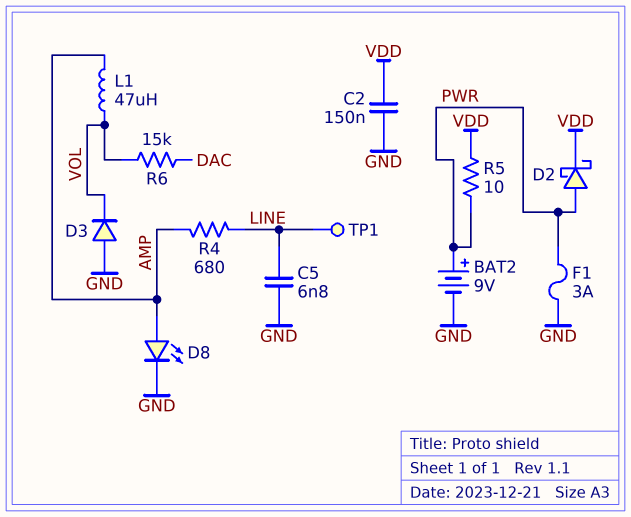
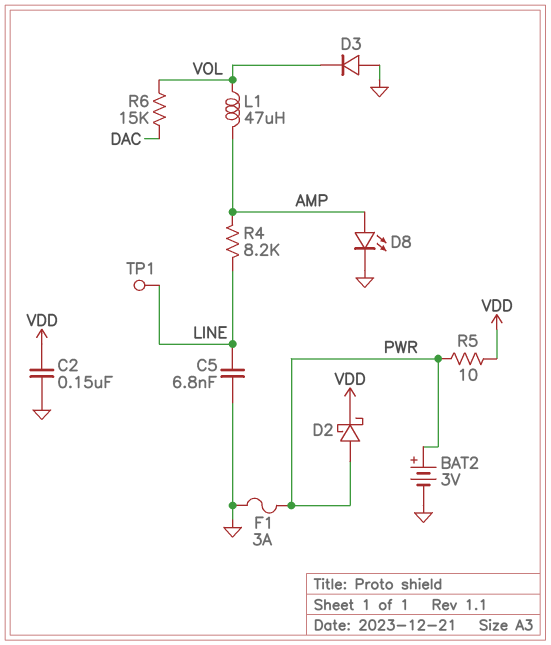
BAT2: 9V (plus PWR, minus GND) -> 3V (plus PWR, minus GND)
R4: 680 (AMP, LINE) -> 8.2k (AMP, LINE)

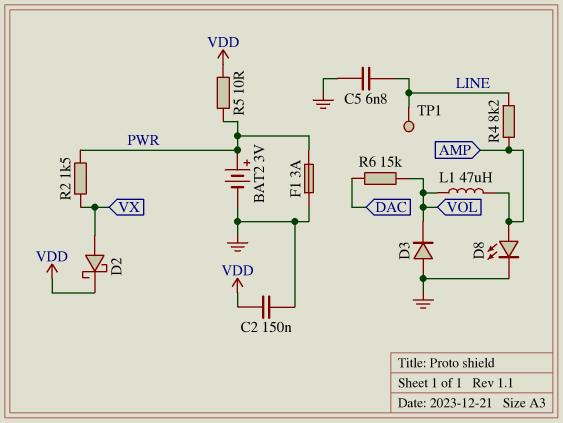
D2: schottky (A PWR, K VDD) -> schottky (A VX, K VDD)
R2: none -> 1.5k (PWR, VX)

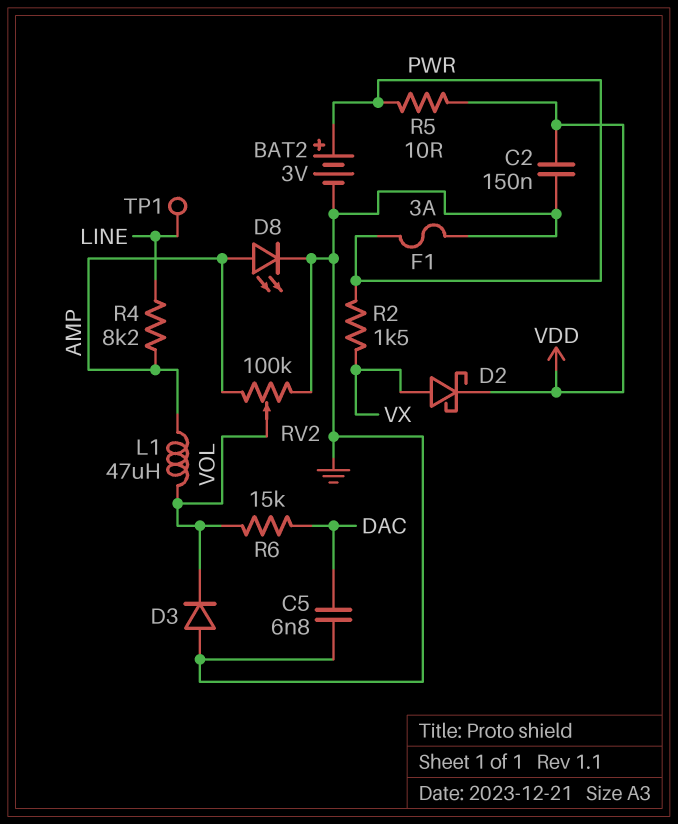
C5: 6.8nF (GND, LINE) -> 6.8nF (DAC, GND)
RV2: none -> 100k (AMP, GND, wiper VOL)

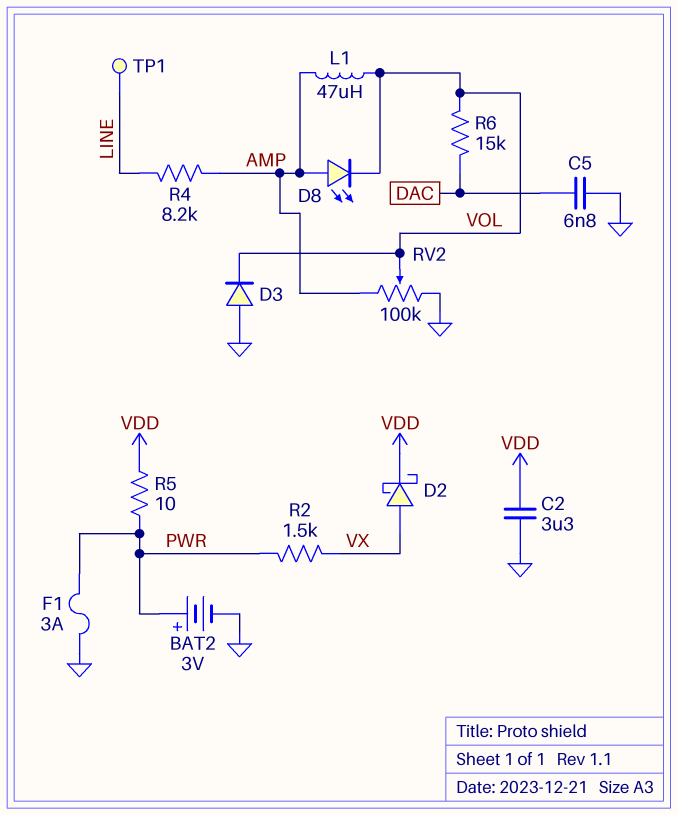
C2: 150nF (GND, VDD) -> 3.3uF (GND, VDD)
D8: LED (A AMP, K GND) -> LED (A AMP, K VOL)

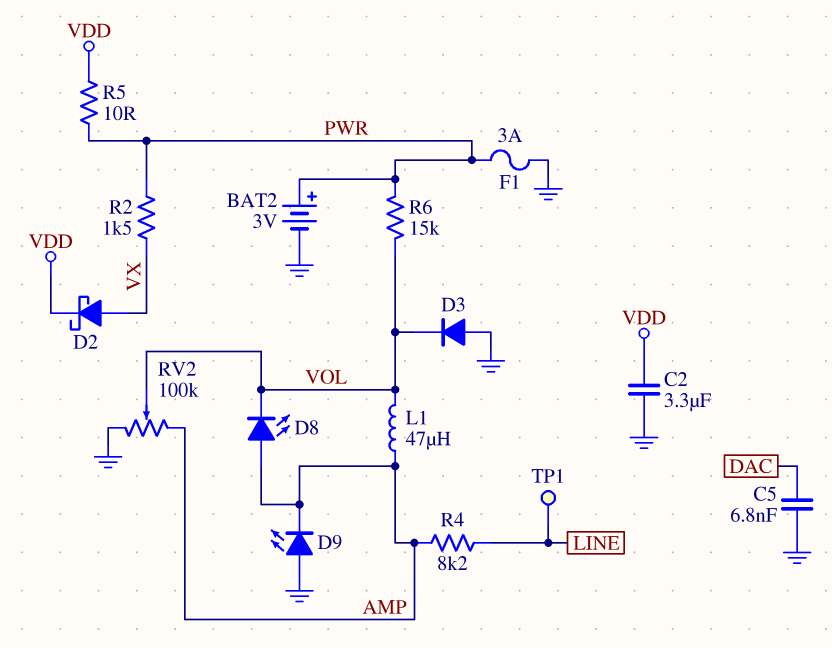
D9: none -> LED (A GND, K AMP)
R6: 15k (DAC, VOL) -> 15k (PWR, VOL)

